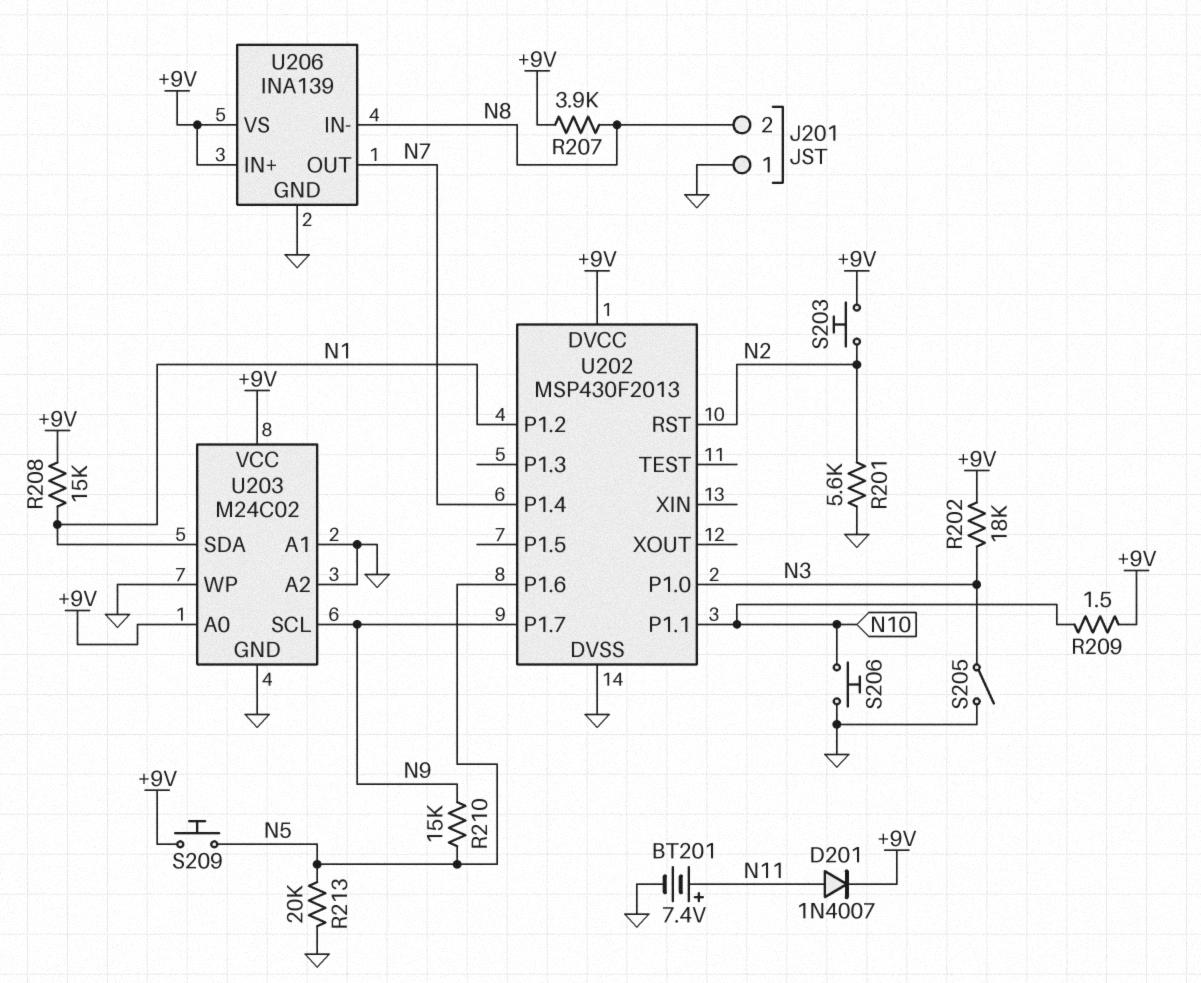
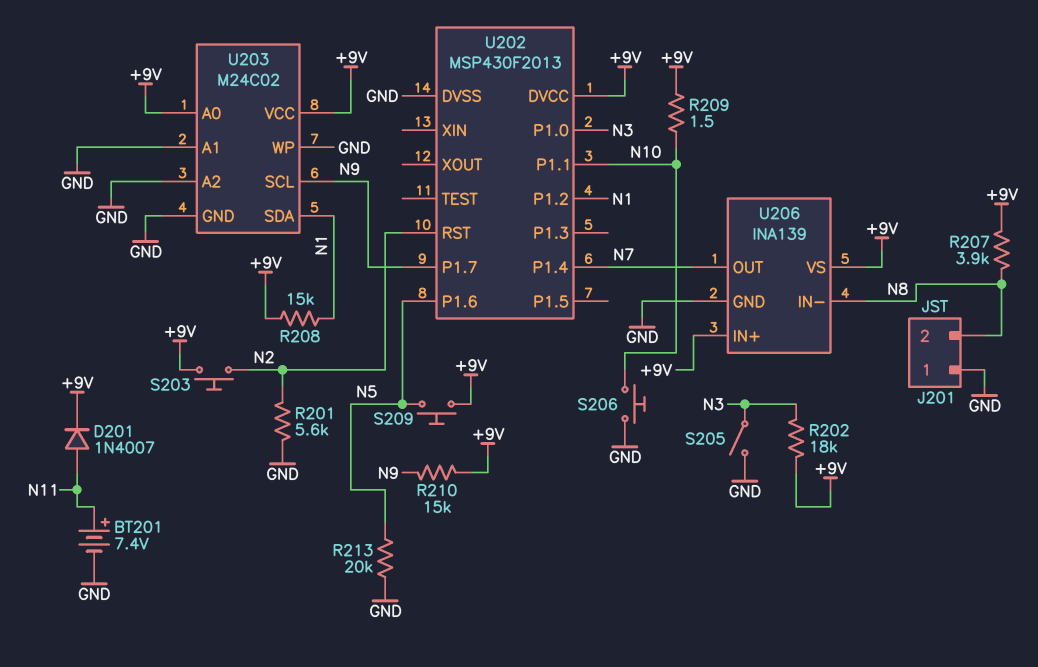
R210: 15k (N5, N9) -> 15k (+9V, N9)

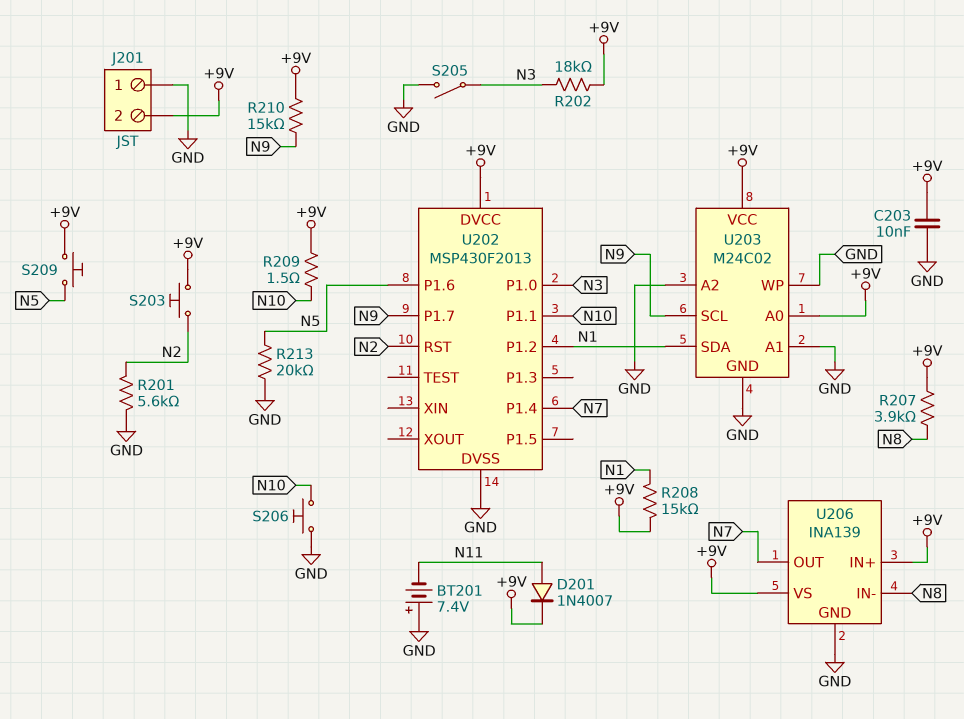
BT201: 7.4V (plus N11, minus GND) -> 7.4V (plus GND, minus N11)
C203: none -> 10nF (+9V, GND)
J201 pin 2: N8 -> +9V

